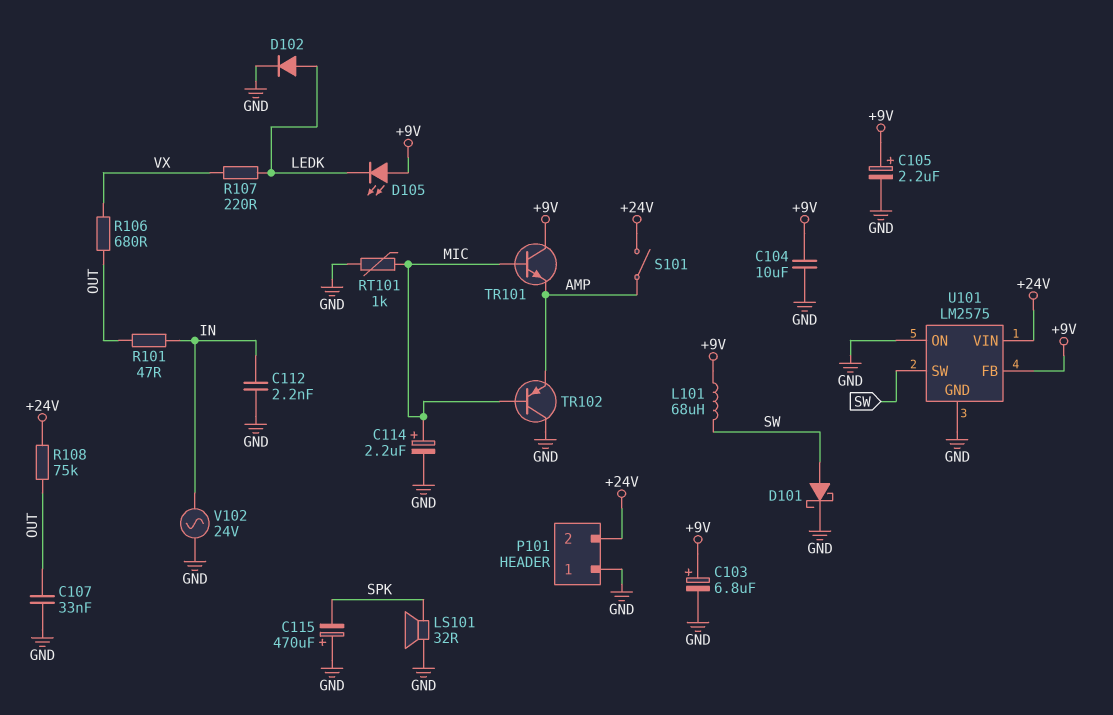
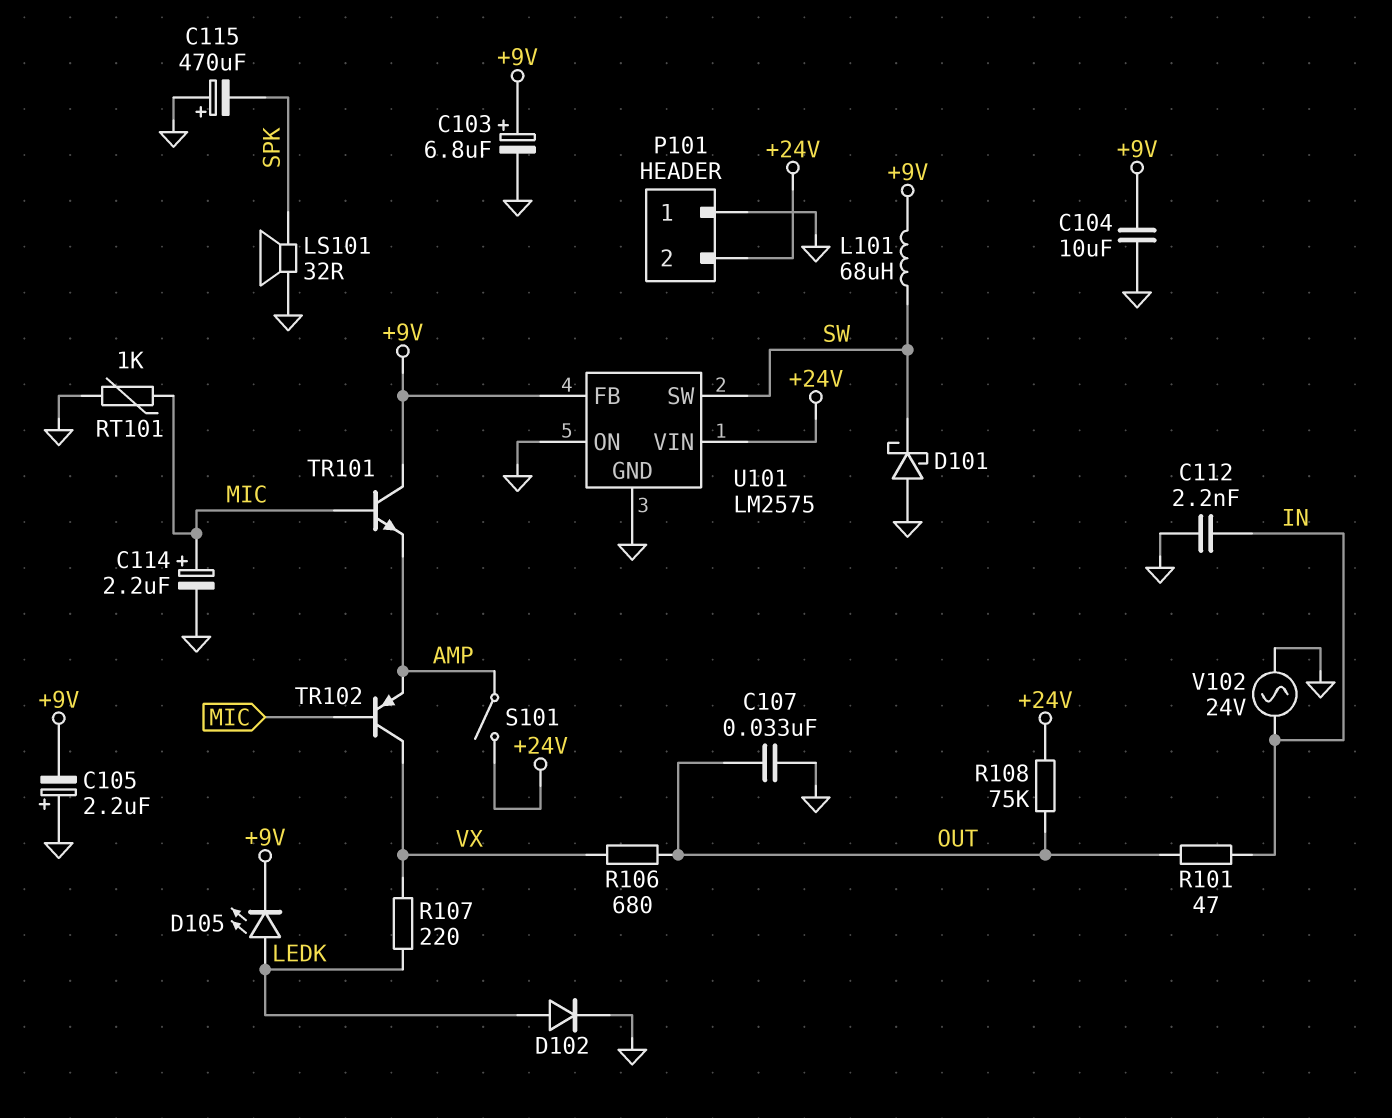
C105: 2.2uF (plus +9V, minus GND) -> 2.2uF (plus GND, minus +9V)
D101: schottky (A SW, K GND) -> schottky (A GND, K SW)
D105: LED (A +9V, K LEDK) -> LED (A LEDK, K +9V)
TR102: PNP (B MIC, C GND, E AMP) -> PNP (B MIC, C VX, E AMP)

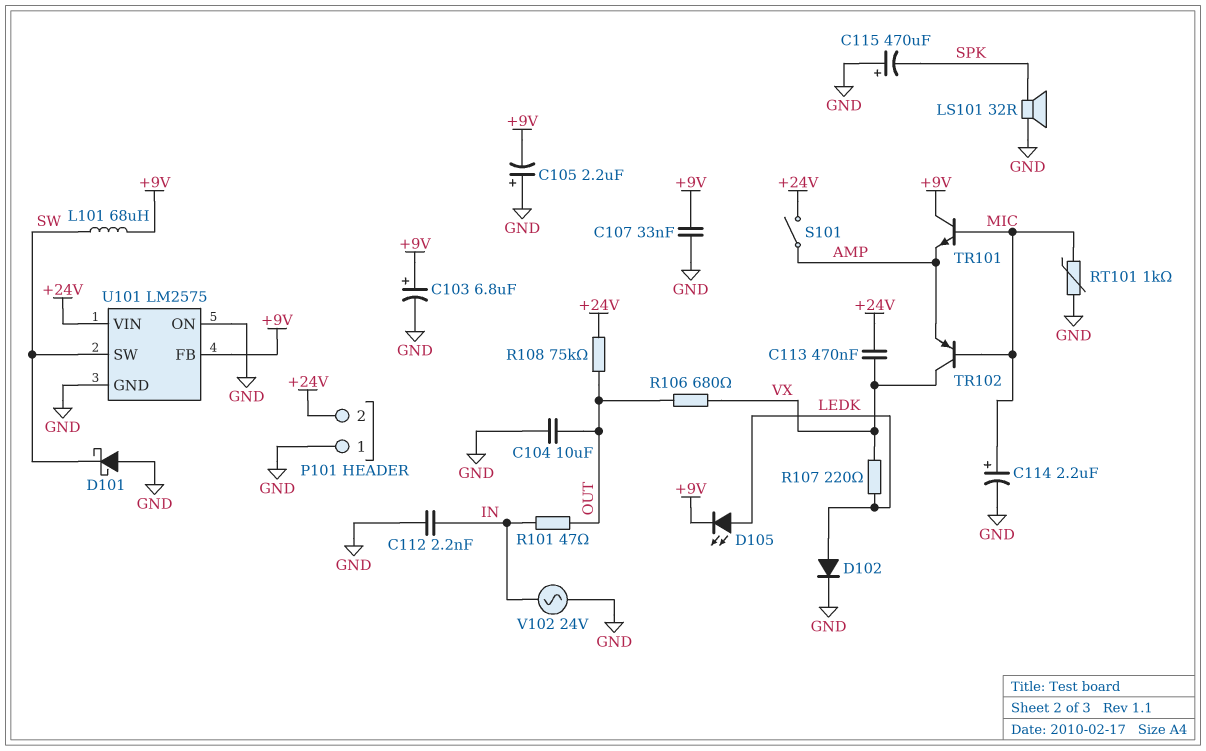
C104: 10uF (+9V, GND) -> 10uF (GND, OUT)
C107: 33nF (GND, OUT) -> 33nF (+9V, GND)
C113: none -> 470nF (+24V, VX)

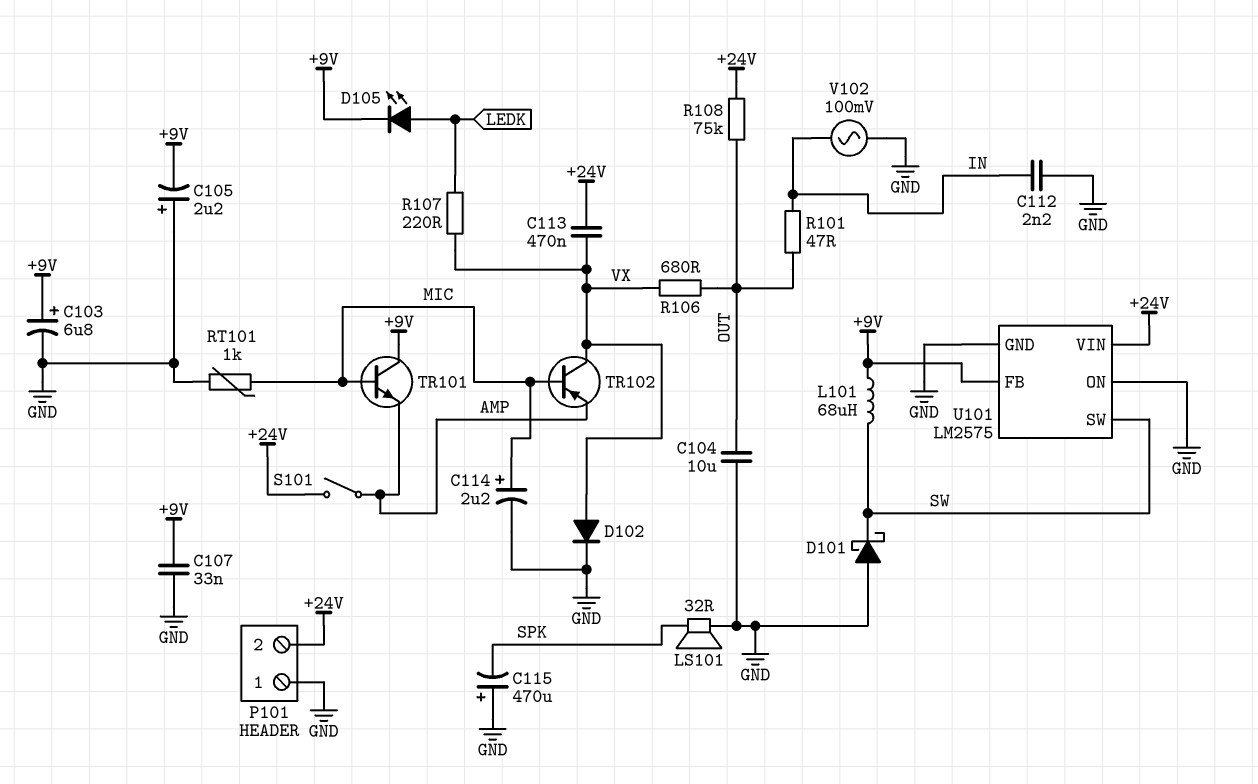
D102: diode (A LEDK, K GND) -> diode (A VX, K GND)
V102: AC 24V (GND, IN) -> AC 100mV (GND, IN)

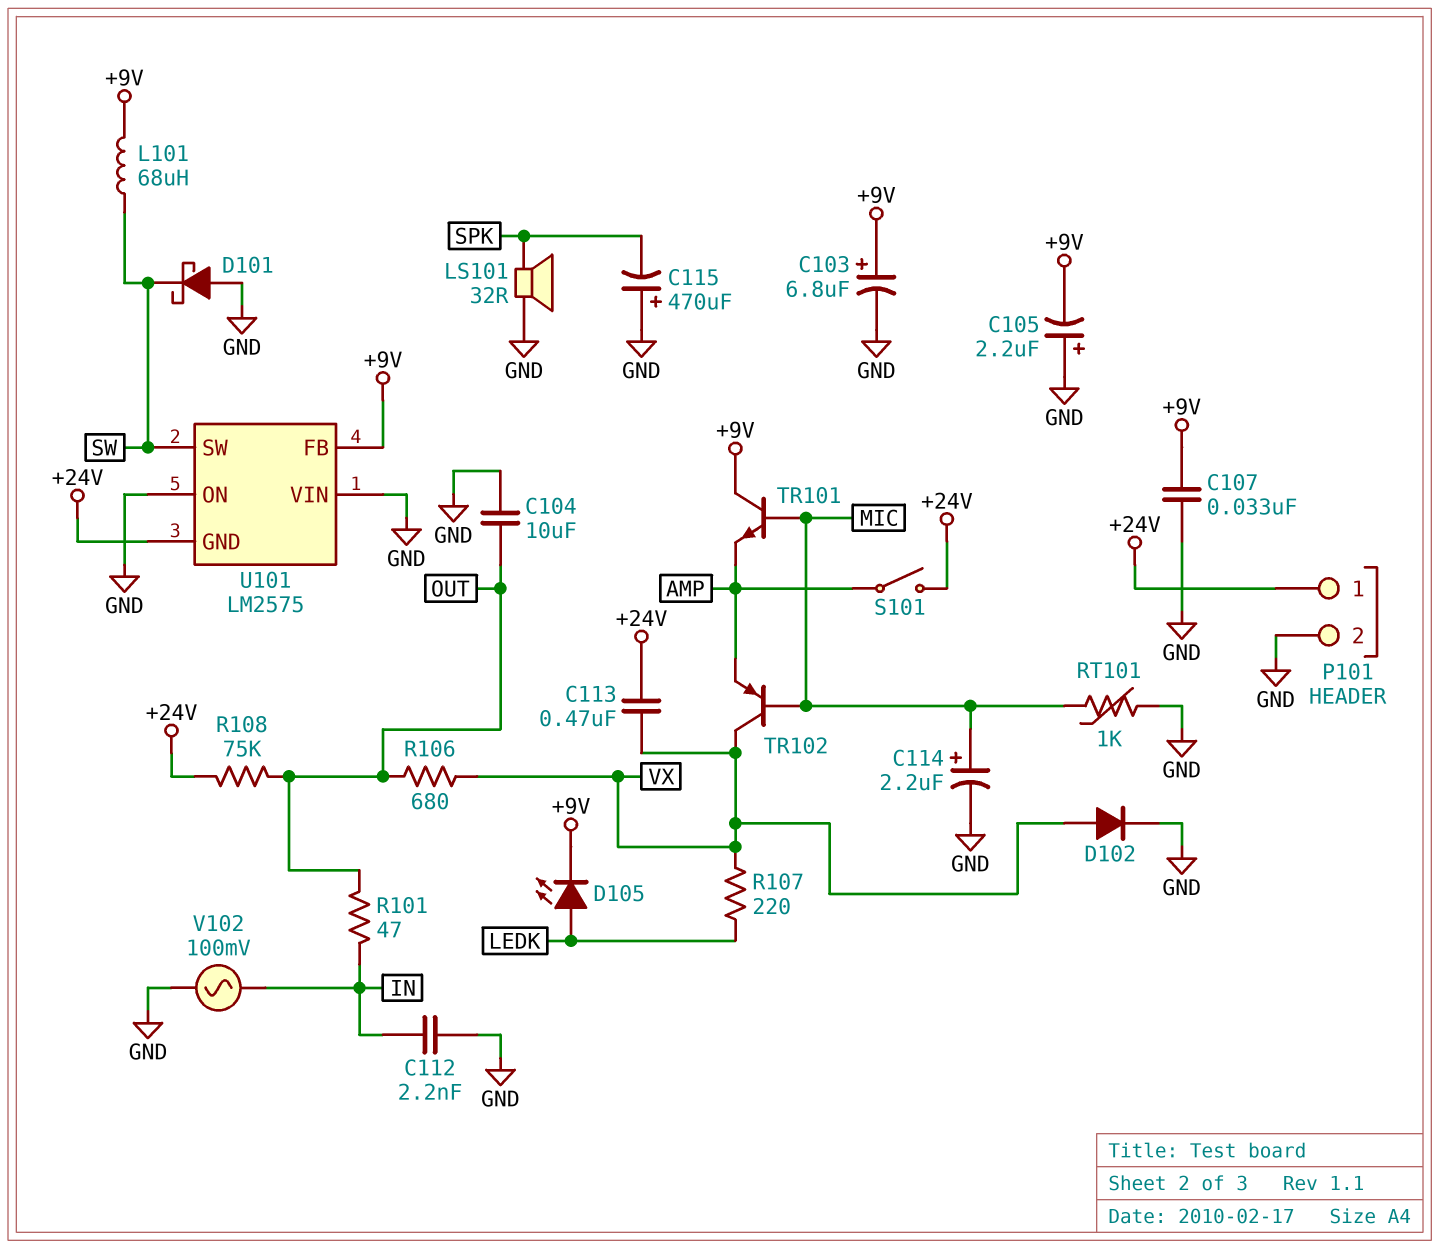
P101 pin 1: GND -> +24V
P101 pin 2: +24V -> GND
U101 pin GND: GND -> +24V
U101 pin VIN: +24V -> GND

